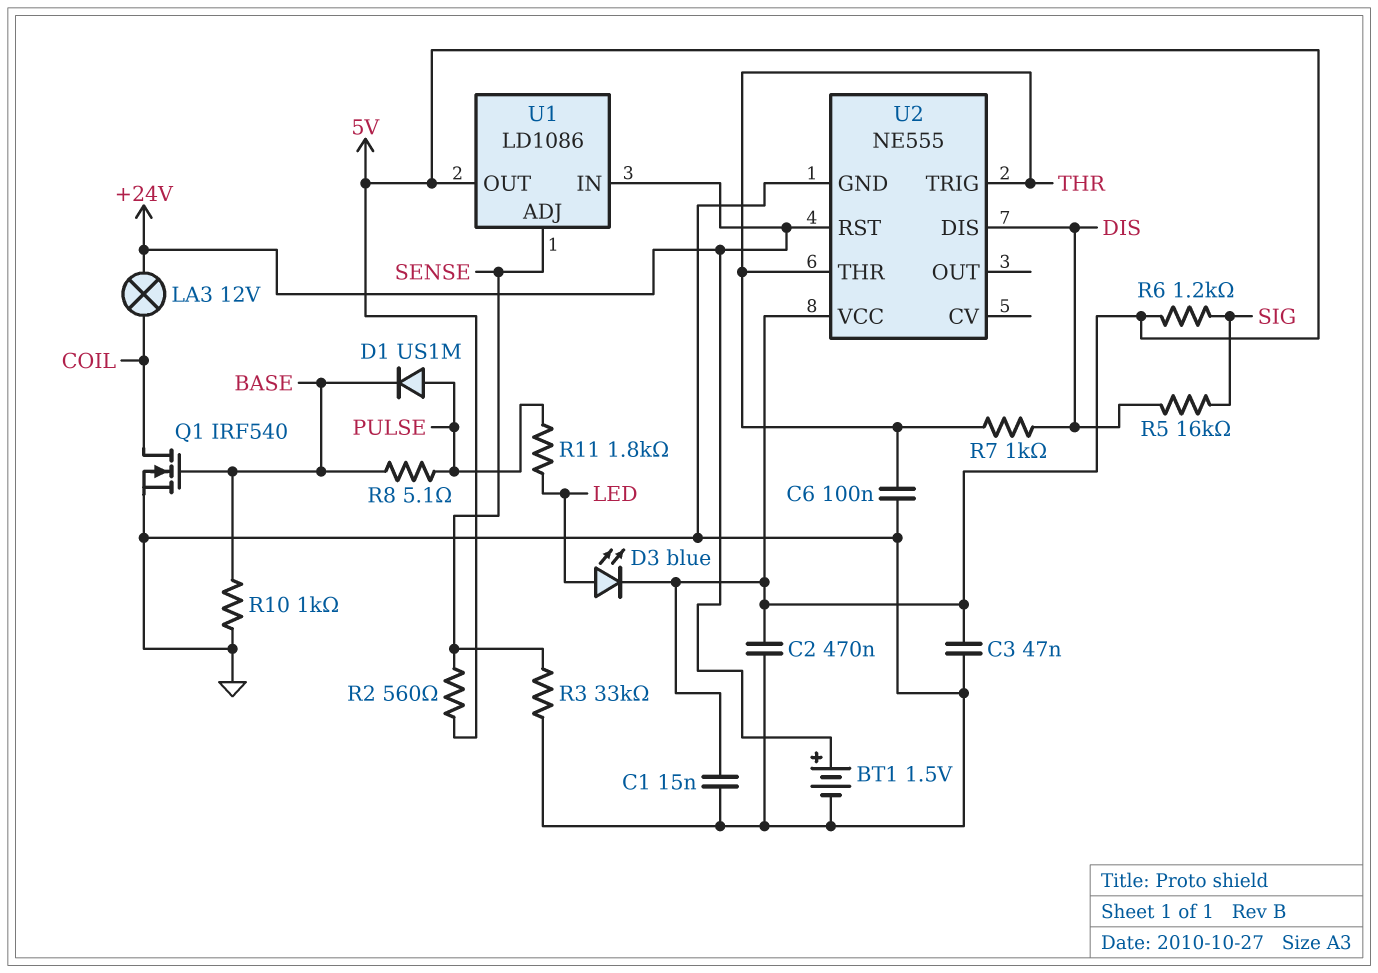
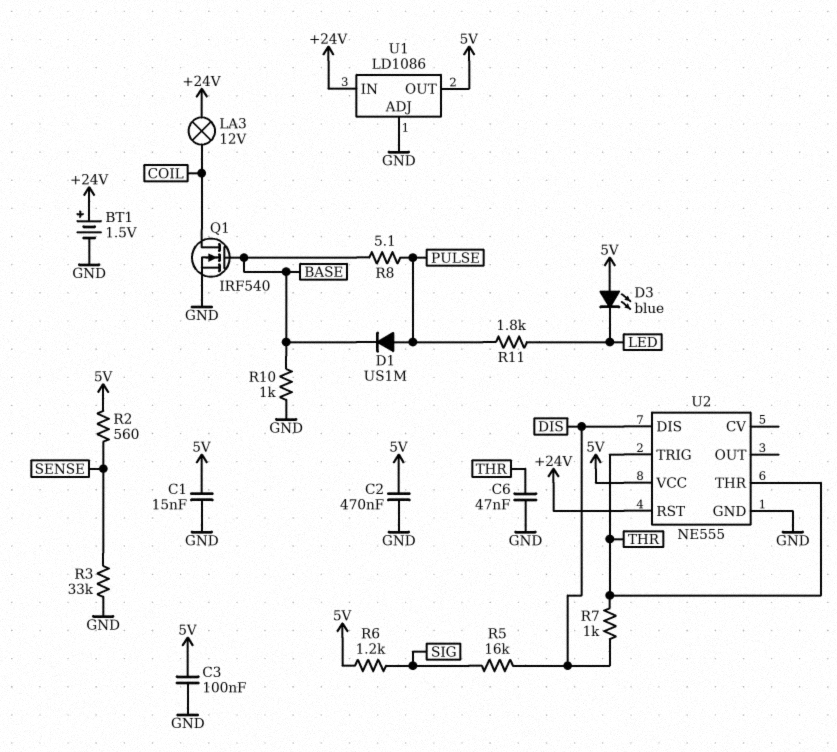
C3: 47nF (5V, GND) -> 100nF (5V, GND)
C6: 100nF (GND, THR) -> 47nF (GND, THR)
D3: LED blue (A LED, K 5V) -> LED blue (A 5V, K LED)
U1 pin ADJ: SENSE -> GND

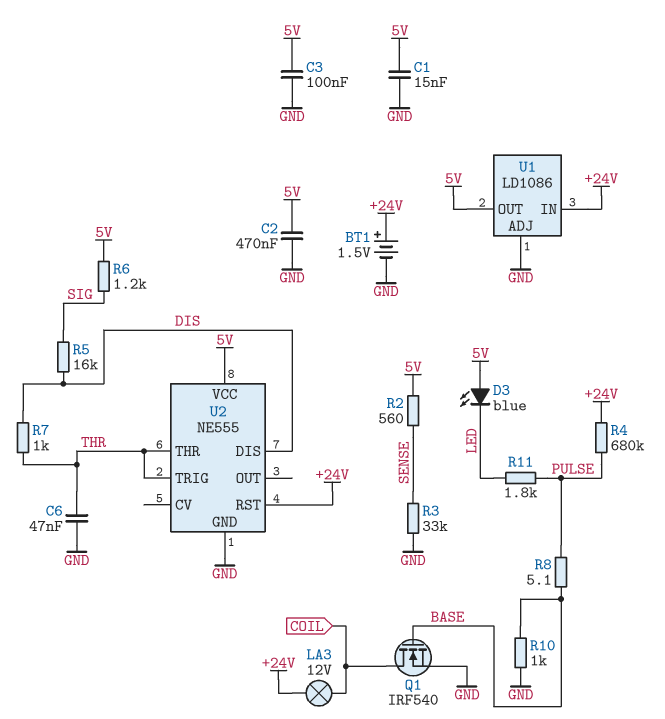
D1: diode US1M (A PULSE, K BASE) -> none
R4: none -> 680k (+24V, PULSE)

